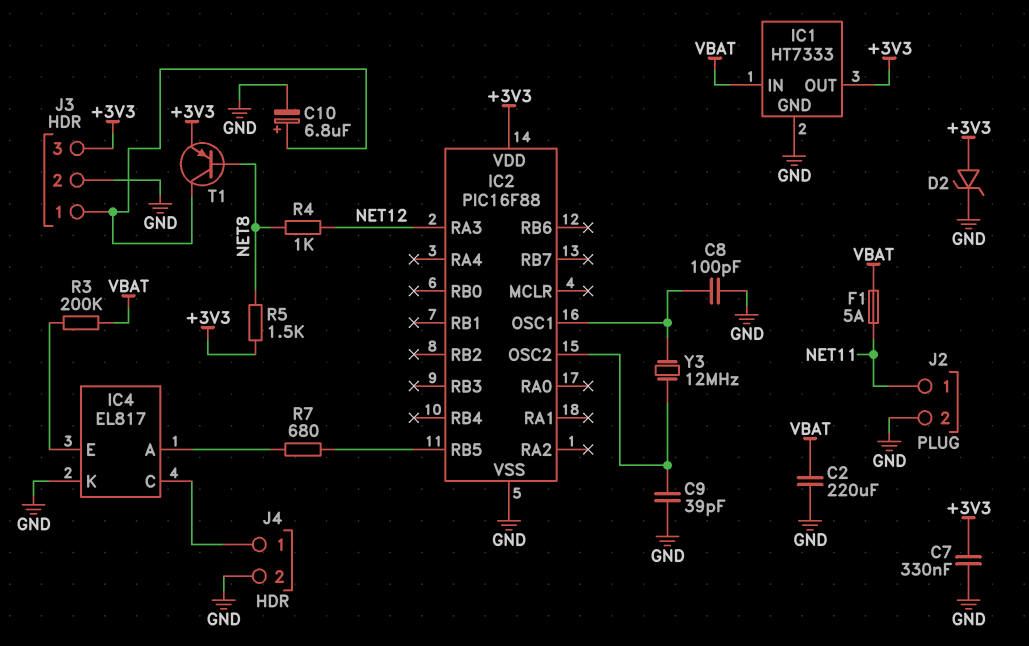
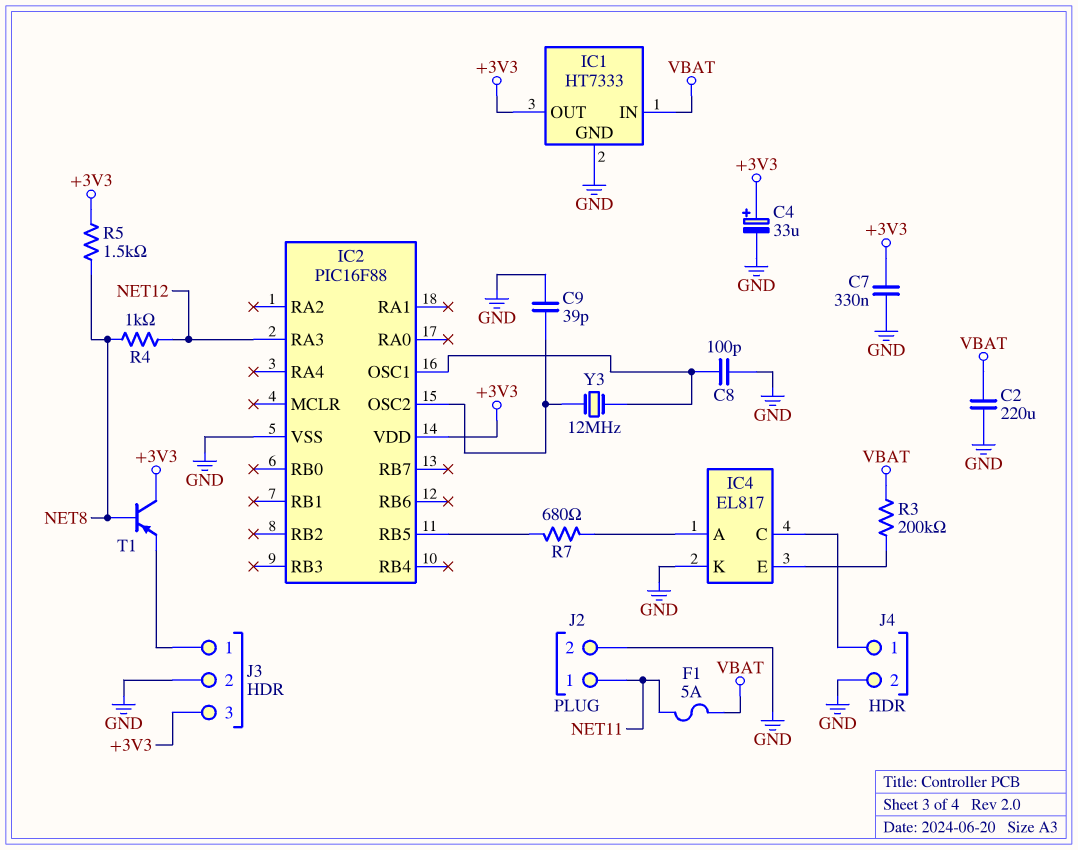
C4: none -> 33uF (plus +3V3, minus GND)
C10: 6.8uF (plus J3/1, minus GND) -> none
D2: zener (A +3V3, K GND) -> none
T1: PNP (B NET8, C J3/1, E +3V3) -> PNP (B NET8, C +3V3, E J3/1)

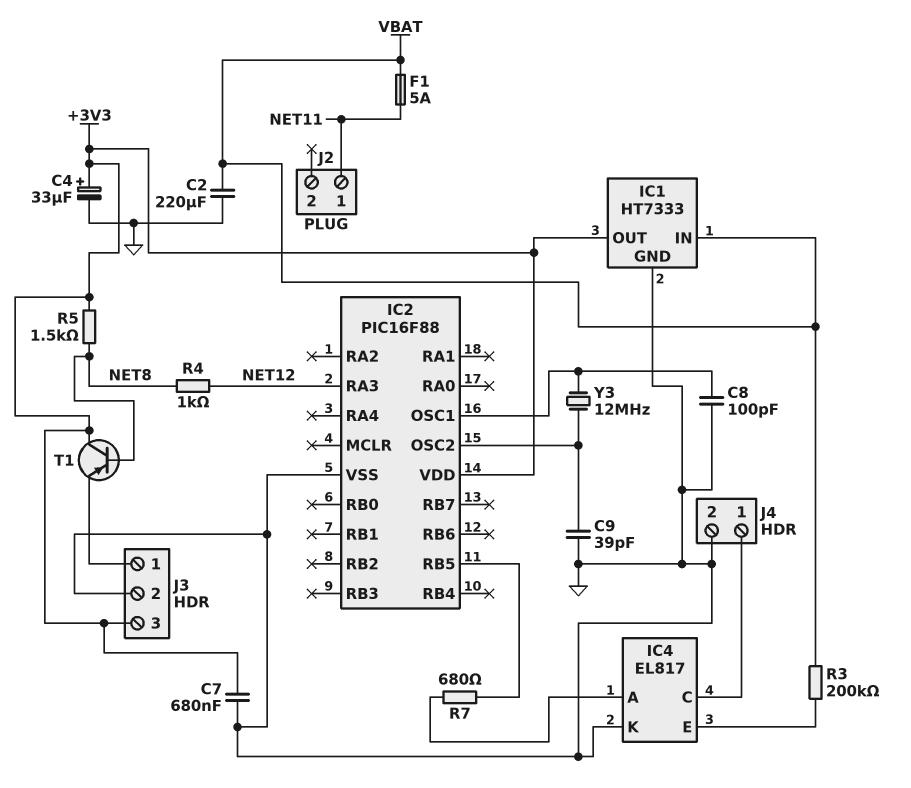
C7: 330nF (+3V3, GND) -> 680nF (+3V3, GND)
J2 pin 2: GND -> none

